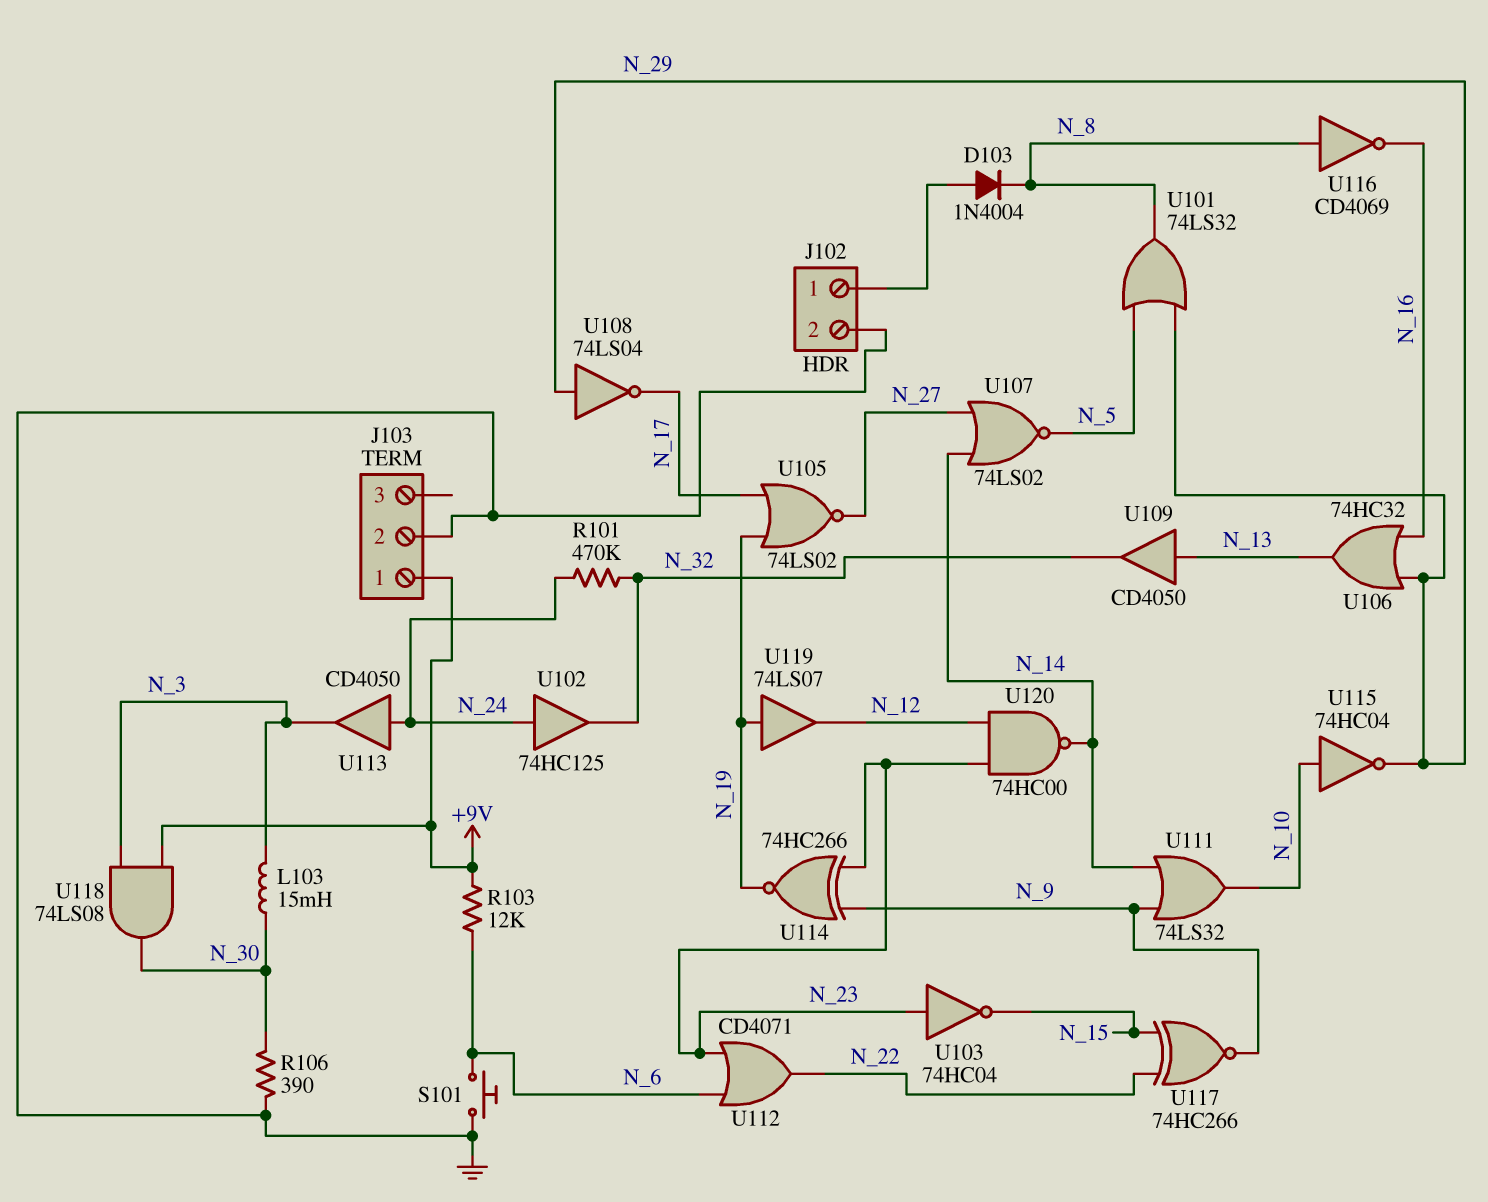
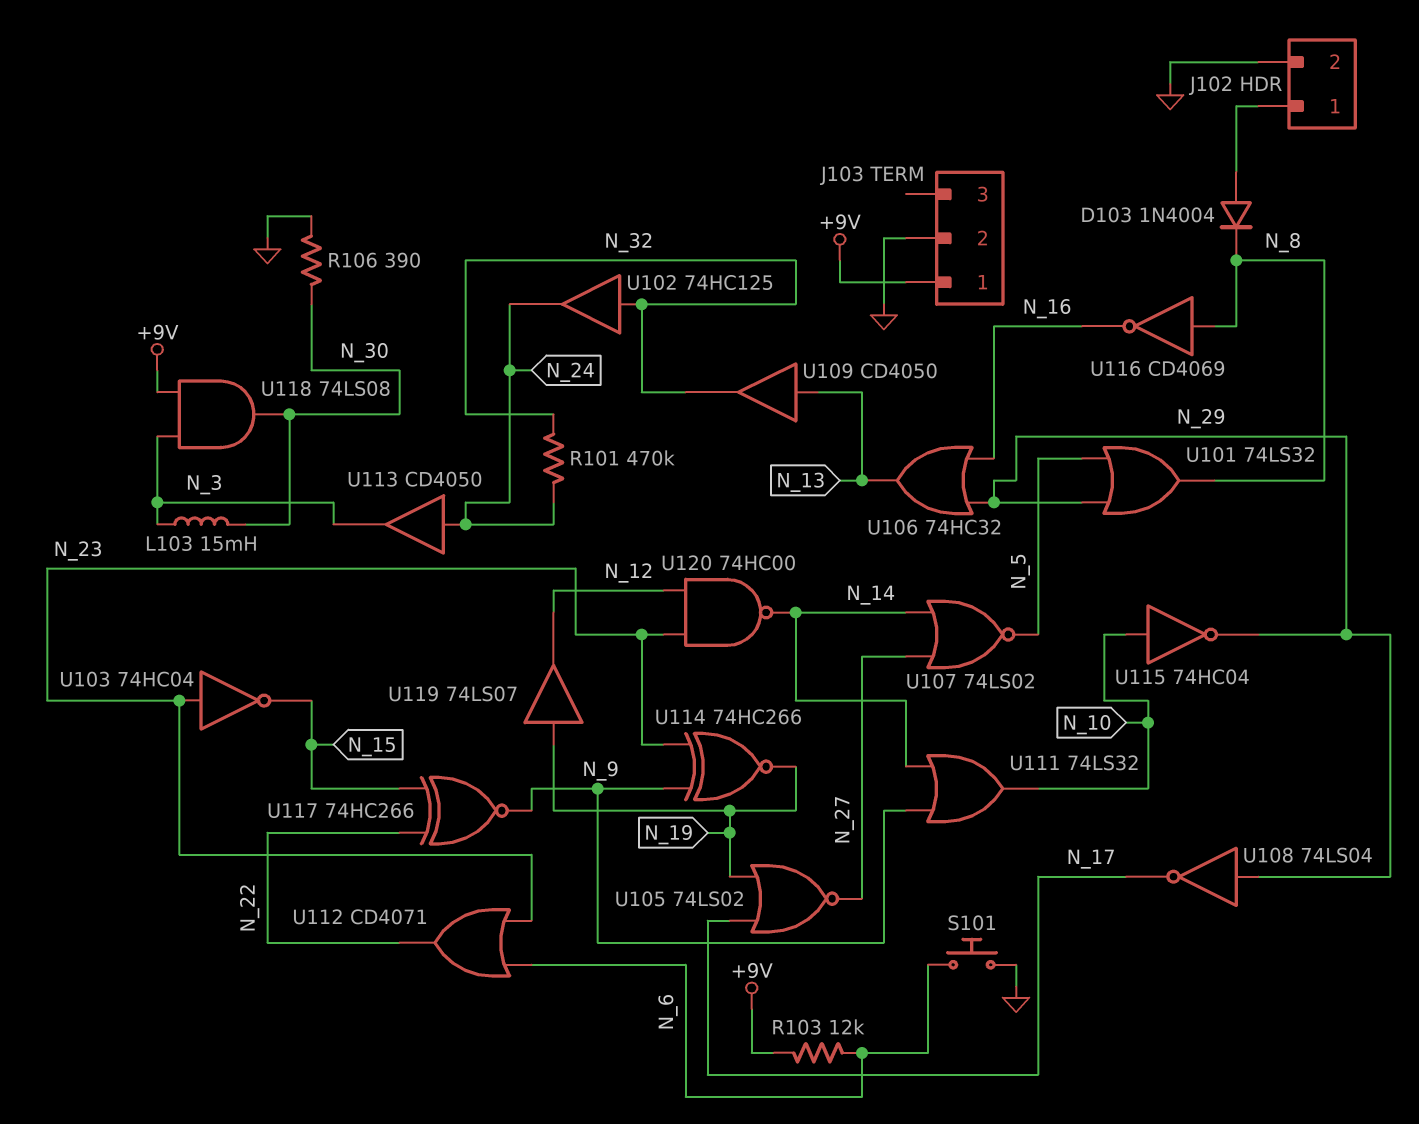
U102: buffer 74HC125 (in N_24, out N_32) -> buffer 74HC125 (in N_32, out N_24)

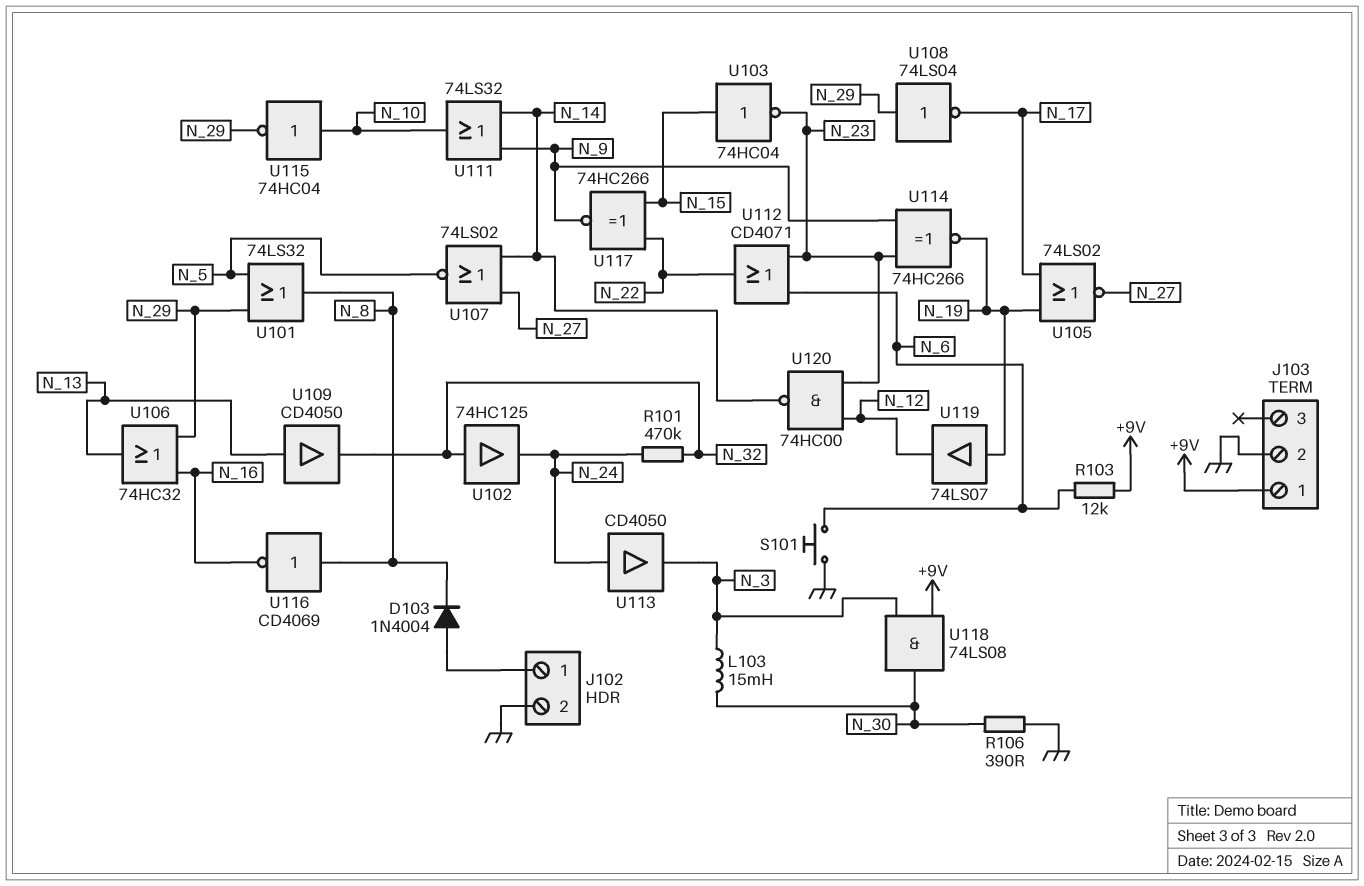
U103: NOT 74HC04 (in N_23, out N_15) -> NOT 74HC04 (in N_15, out N_23)

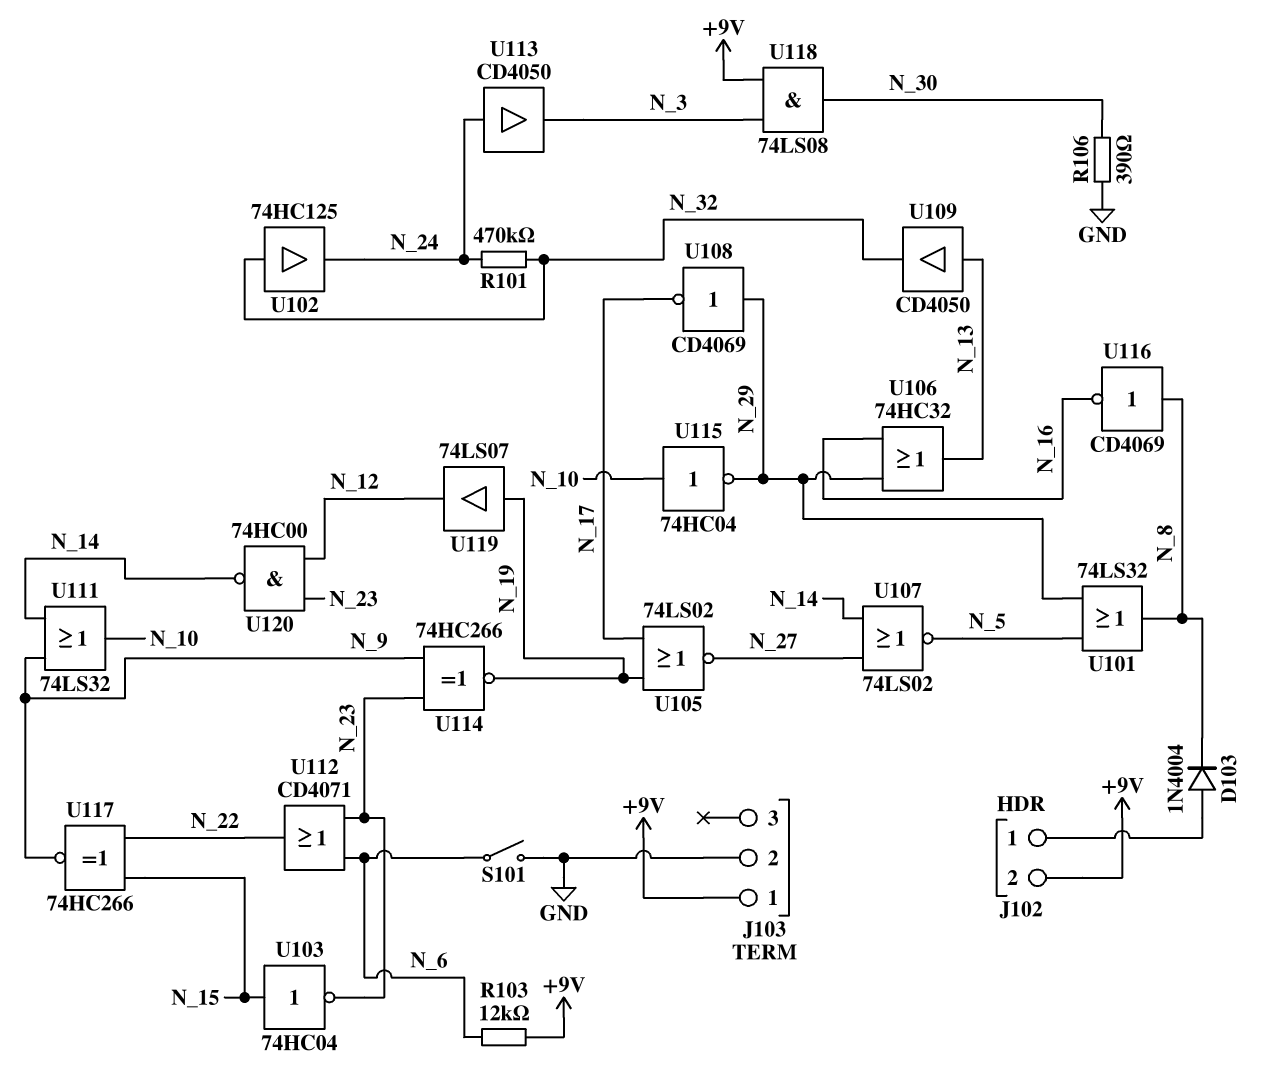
J102 pin 2: GND -> +9V
L103: 15mH (N_3, N_30) -> none
S101: button (GND, N_6) -> switch (GND, N_6)
U108: NOT 74LS04 (in N_29, out N_17) -> NOT CD4069 (in N_29, out N_17)

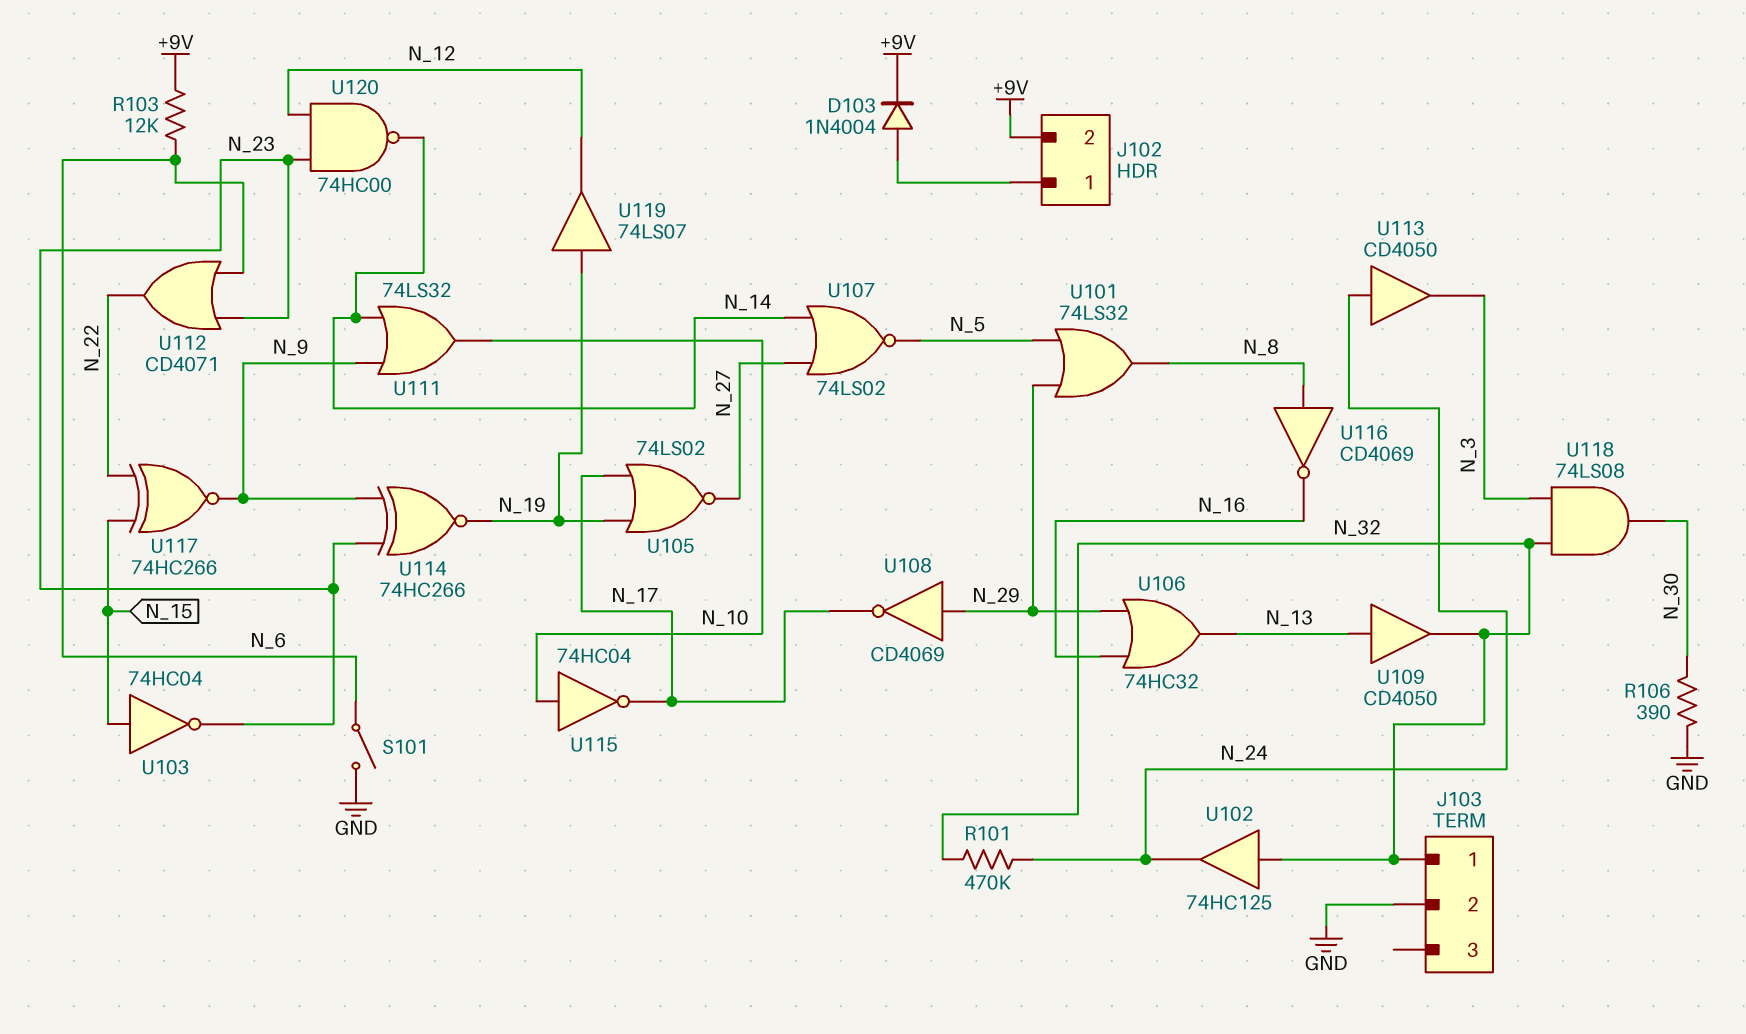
D103: diode 1N4004 (A J102/1, K N_8) -> diode 1N4004 (A J102/1, K +9V)
J103 pin 1: +9V -> N_32
U115: NOT 74HC04 (in N_10, out N_29) -> NOT 74HC04 (in N_10, out N_17)
U118: AND 74LS08 (in +9V, in N_3, out N_30) -> AND 74LS08 (in N_3, in N_32, out N_30)

